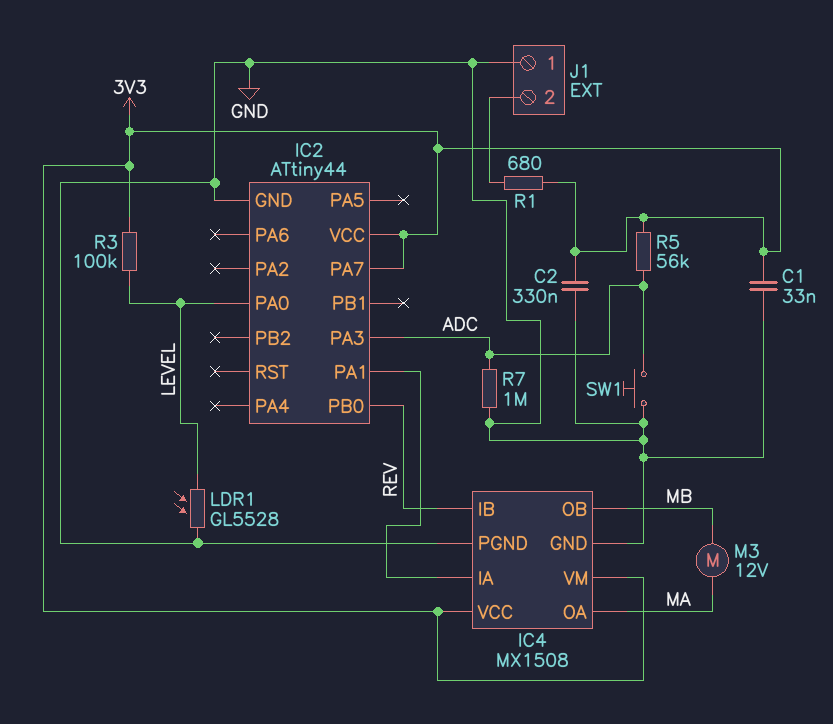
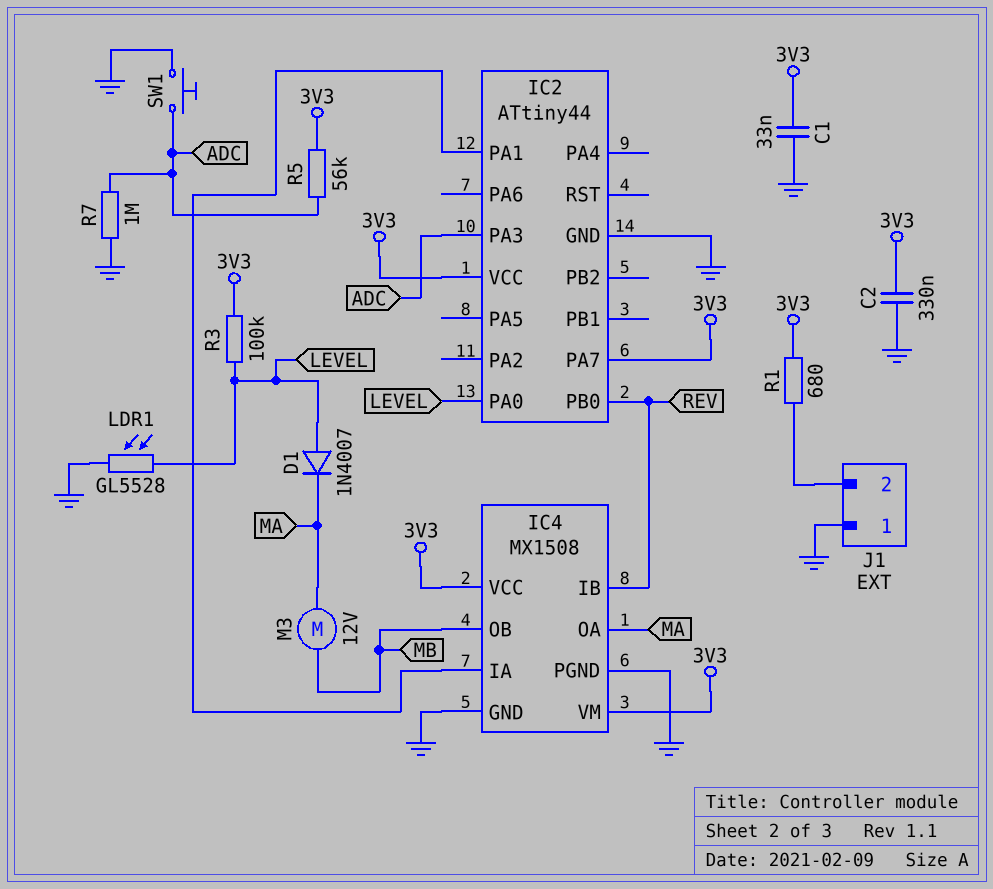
D1: none -> diode 1N4007 (A LEVEL, K MA)

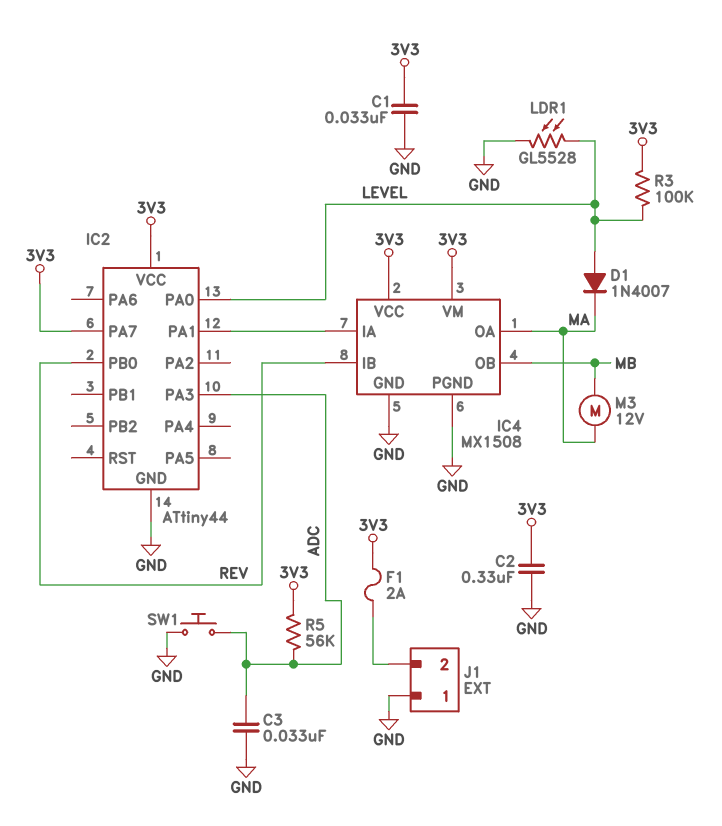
C3: none -> 33nF (ADC, GND)
F1: none -> 2A (3V3, J1/2)
R1: 680 (3V3, J1/2) -> none
R7: 1M (ADC, GND) -> none

